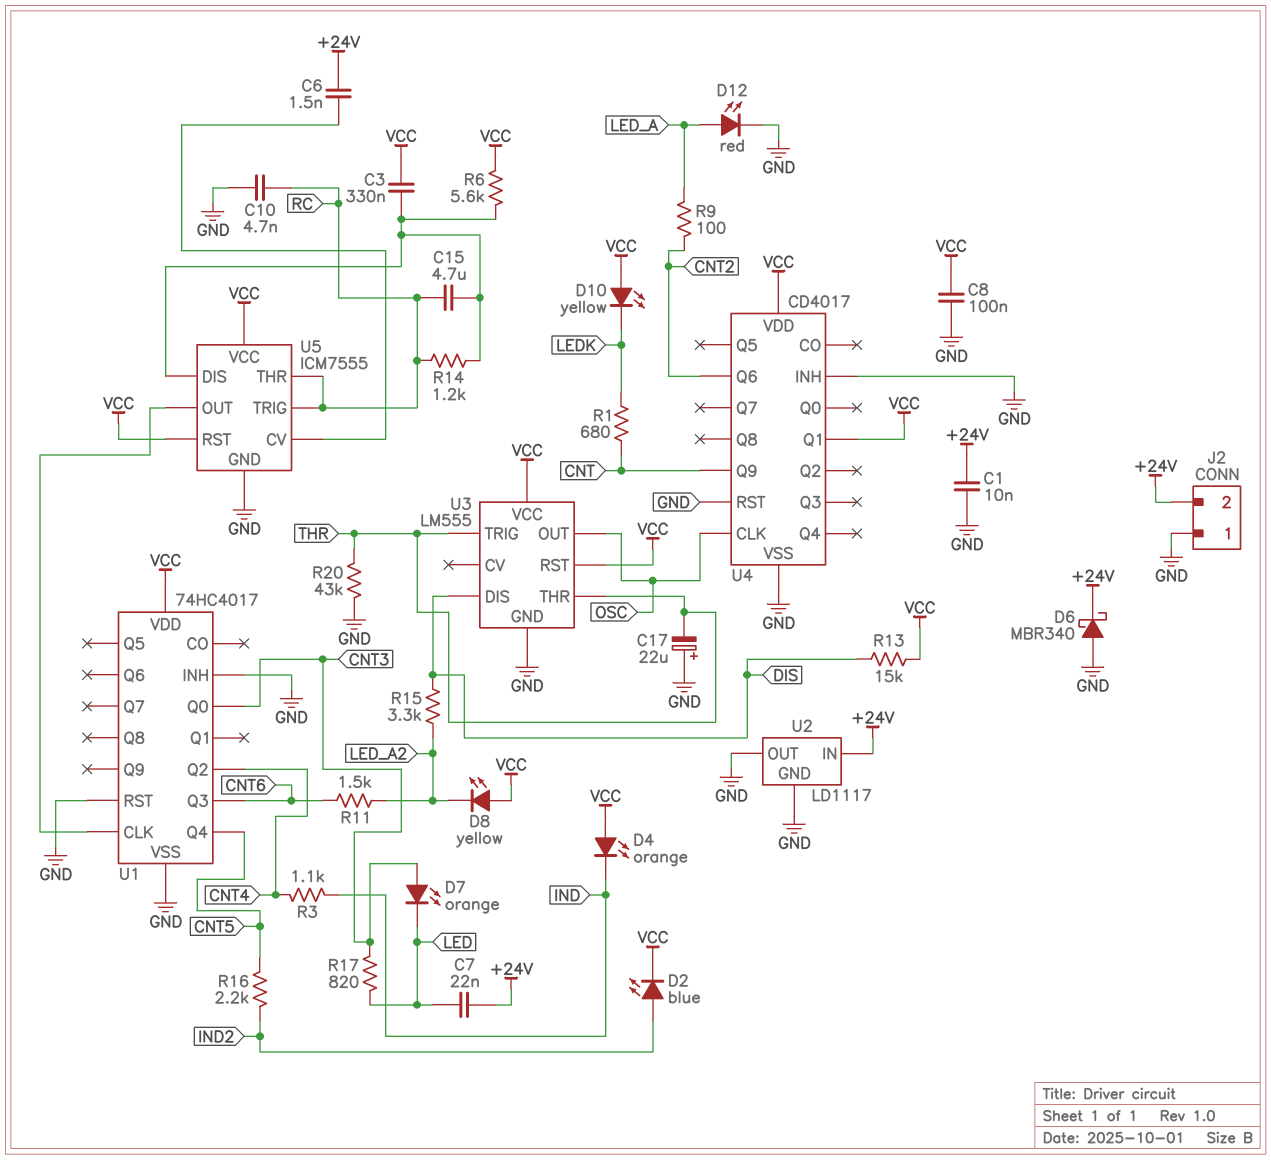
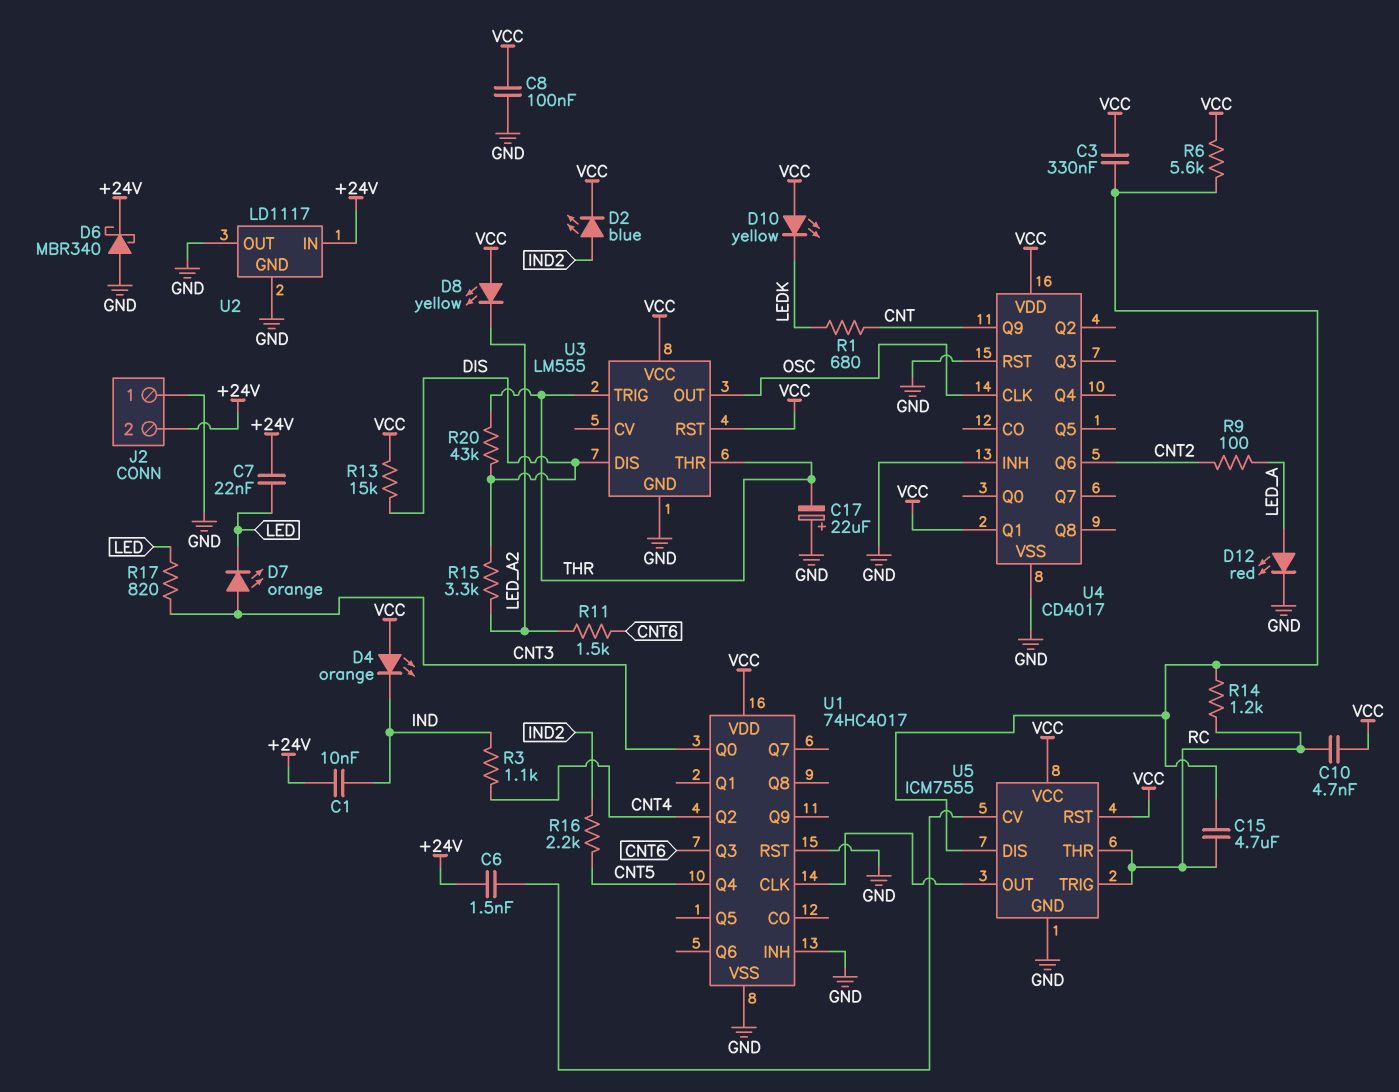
C1: 10nF (+24V, GND) -> 10nF (+24V, IND)
C10: 4.7nF (GND, RC) -> 4.7nF (RC, VCC)
R20: 43k (GND, THR) -> 43k (DIS, THR)

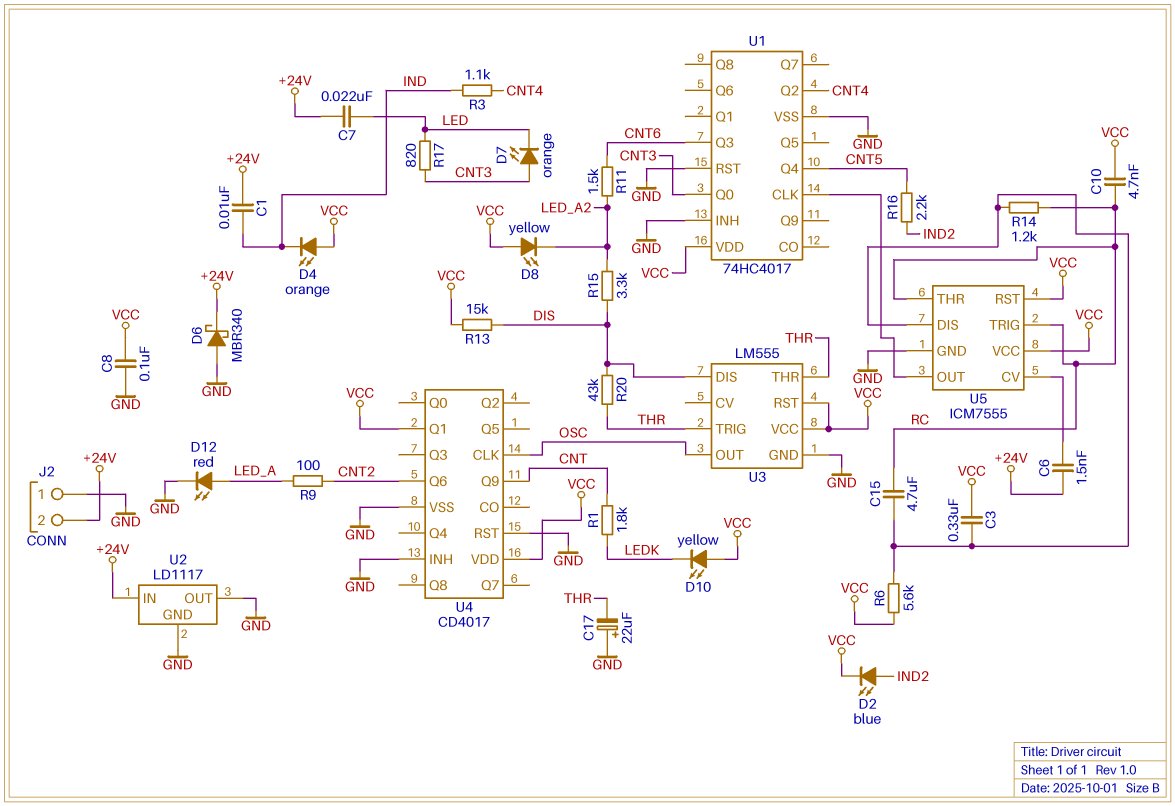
R1: 680 (CNT, LEDK) -> 1.8k (CNT, LEDK)

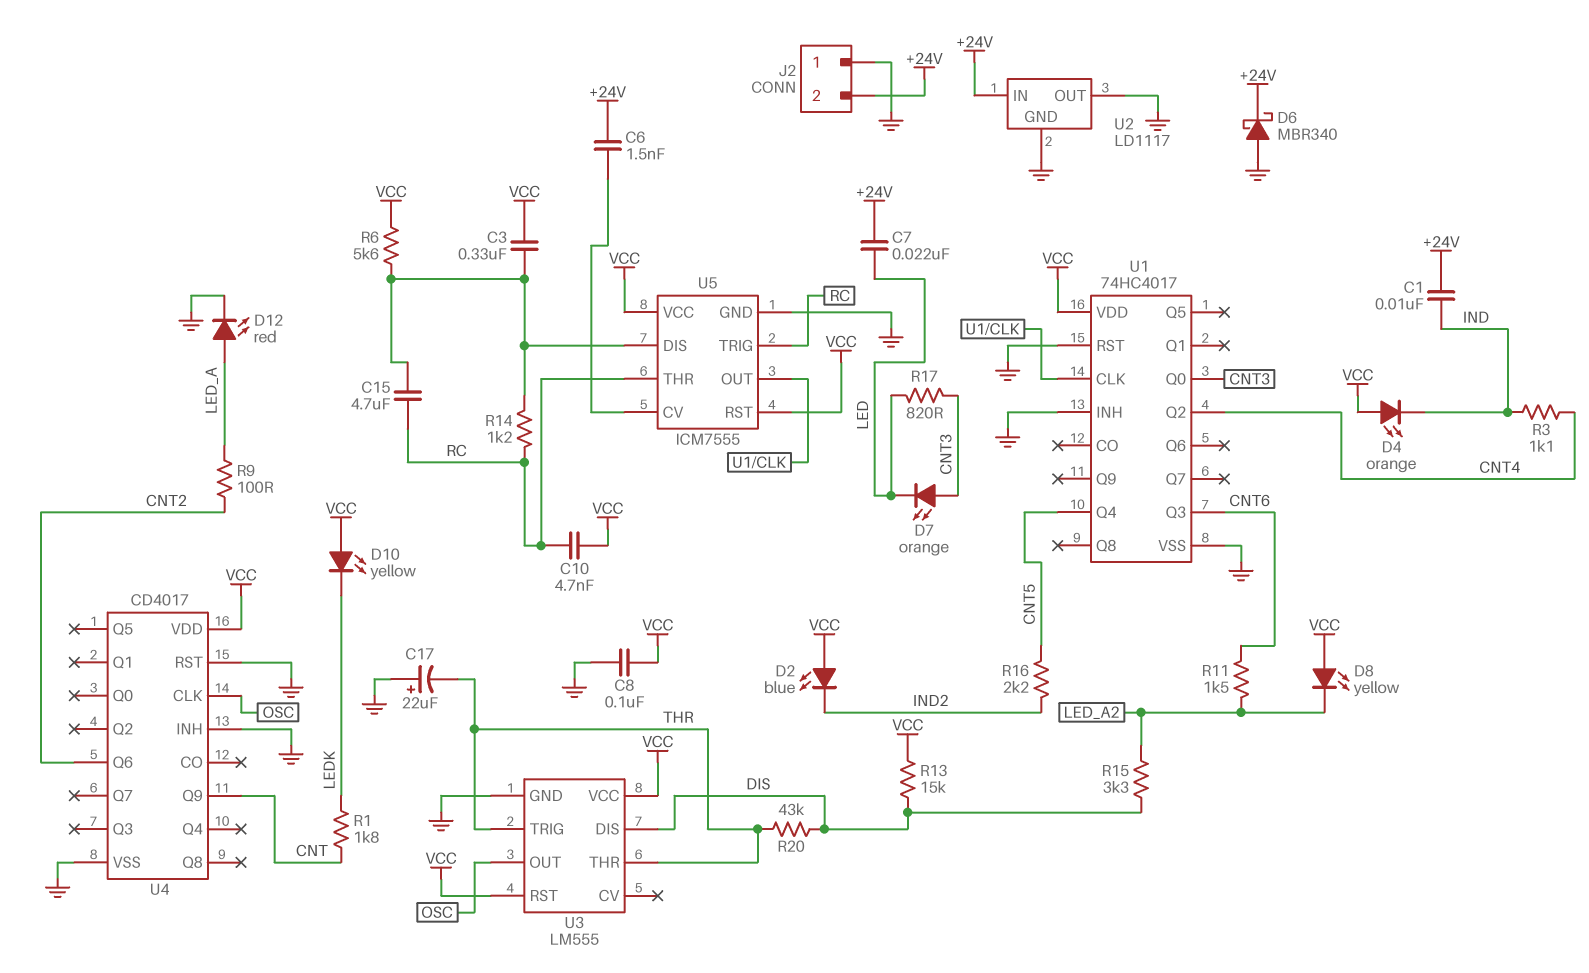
D2: LED blue (A IND2, K VCC) -> LED blue (A VCC, K IND2)
U4 pin Q1: VCC -> none

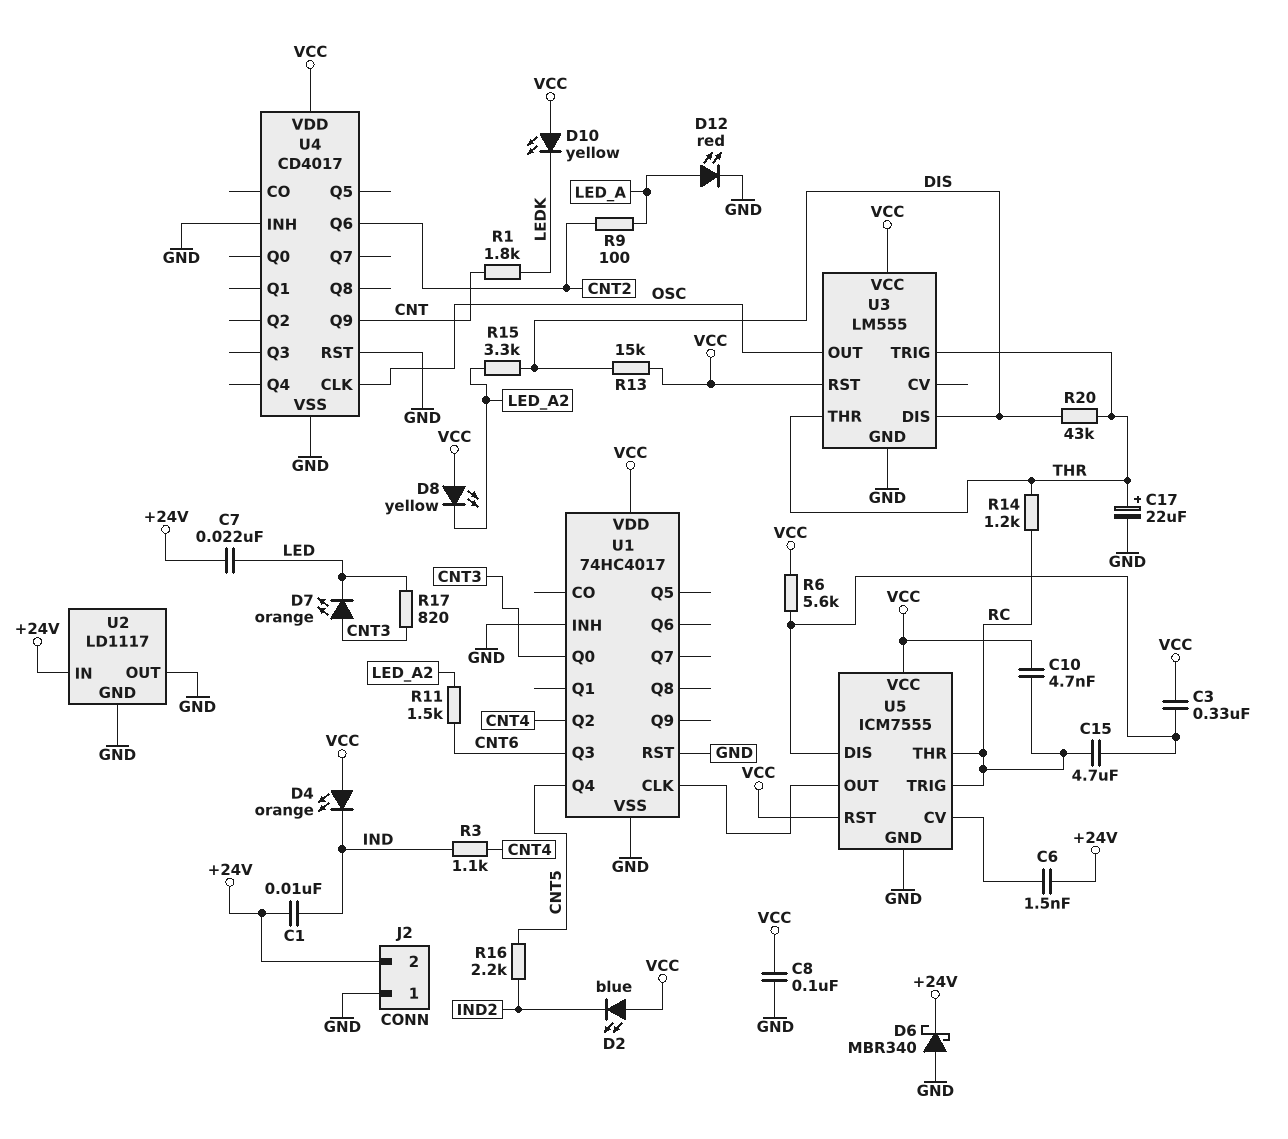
C17: 22uF (plus GND, minus THR) -> 22uF (plus THR, minus GND)
R14: 1.2k (RC, U5/DIS) -> 1.2k (RC, THR)

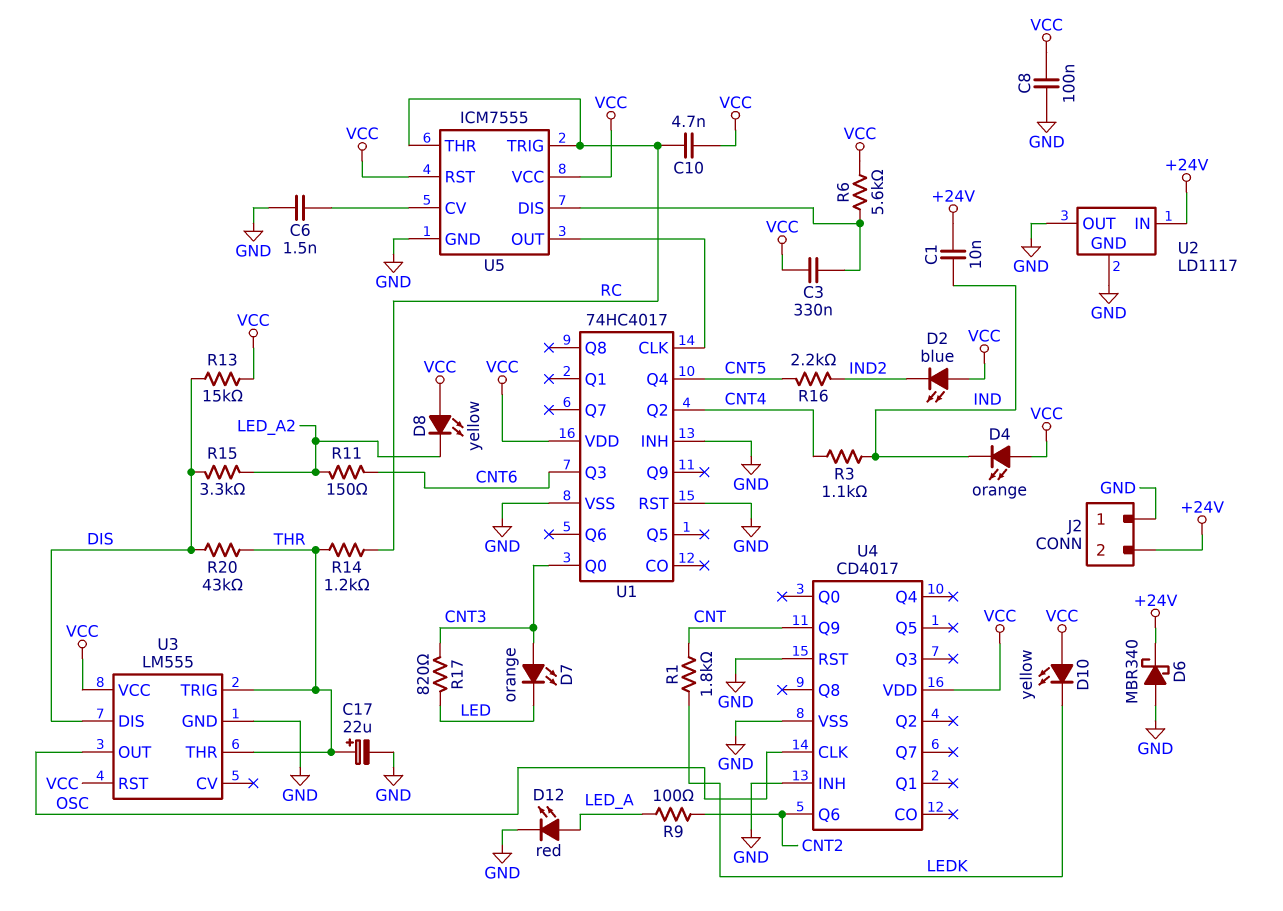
C6: 1.5nF (+24V, U5/CV) -> 1.5nF (GND, U5/CV)
C7: 22nF (+24V, LED) -> none
C15: 4.7uF (RC, U5/DIS) -> none
R11: 1.5k (CNT6, LED_A2) -> 150 (CNT6, LED_A2)

